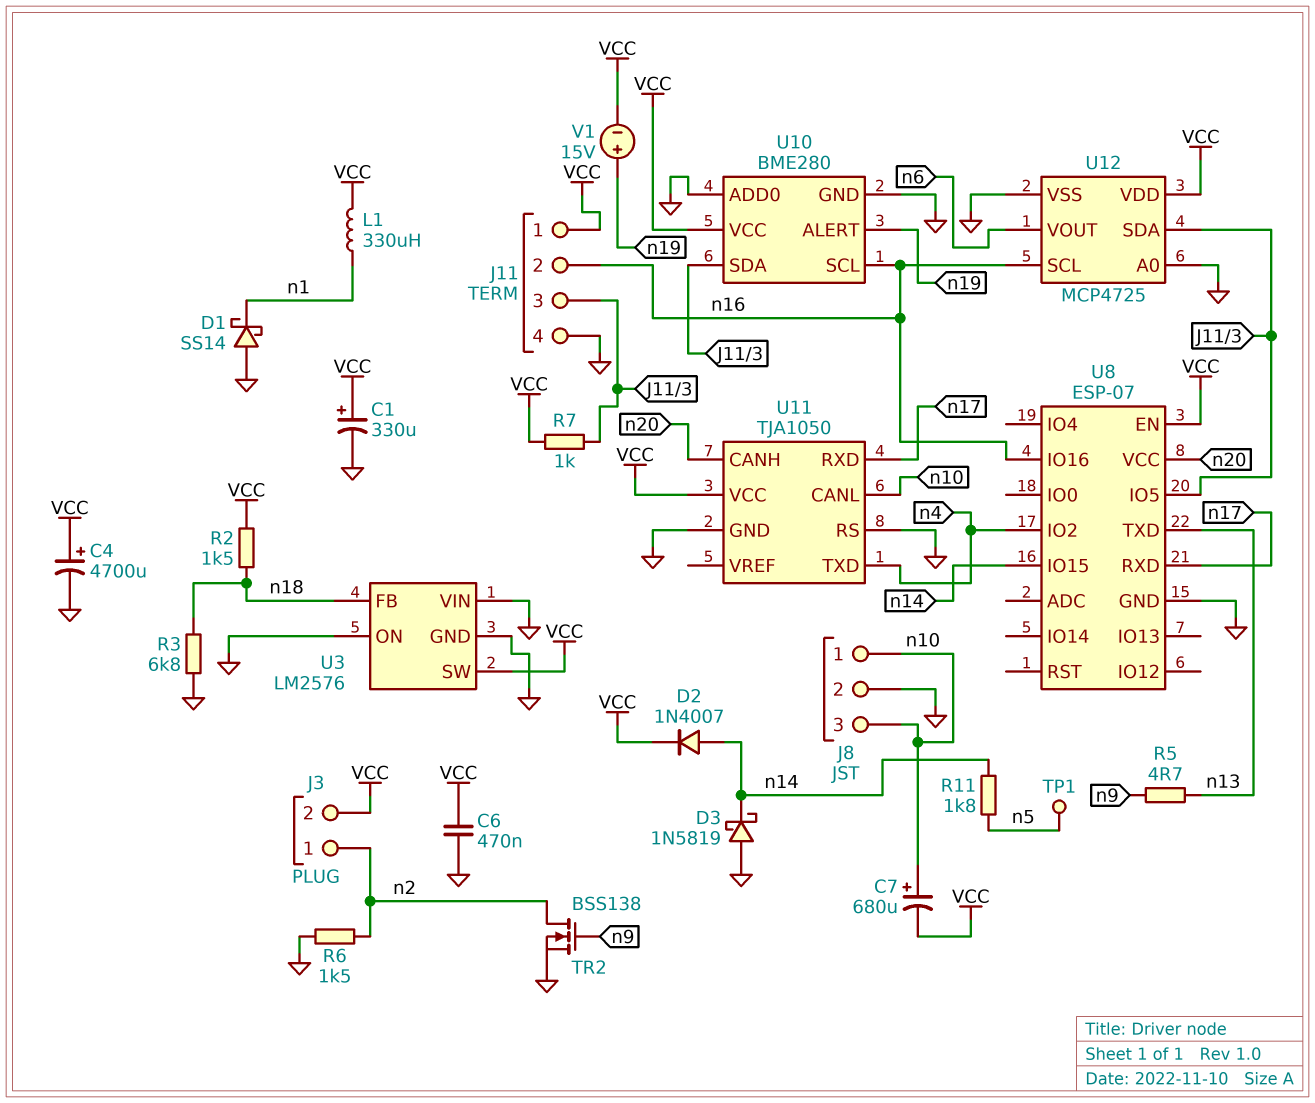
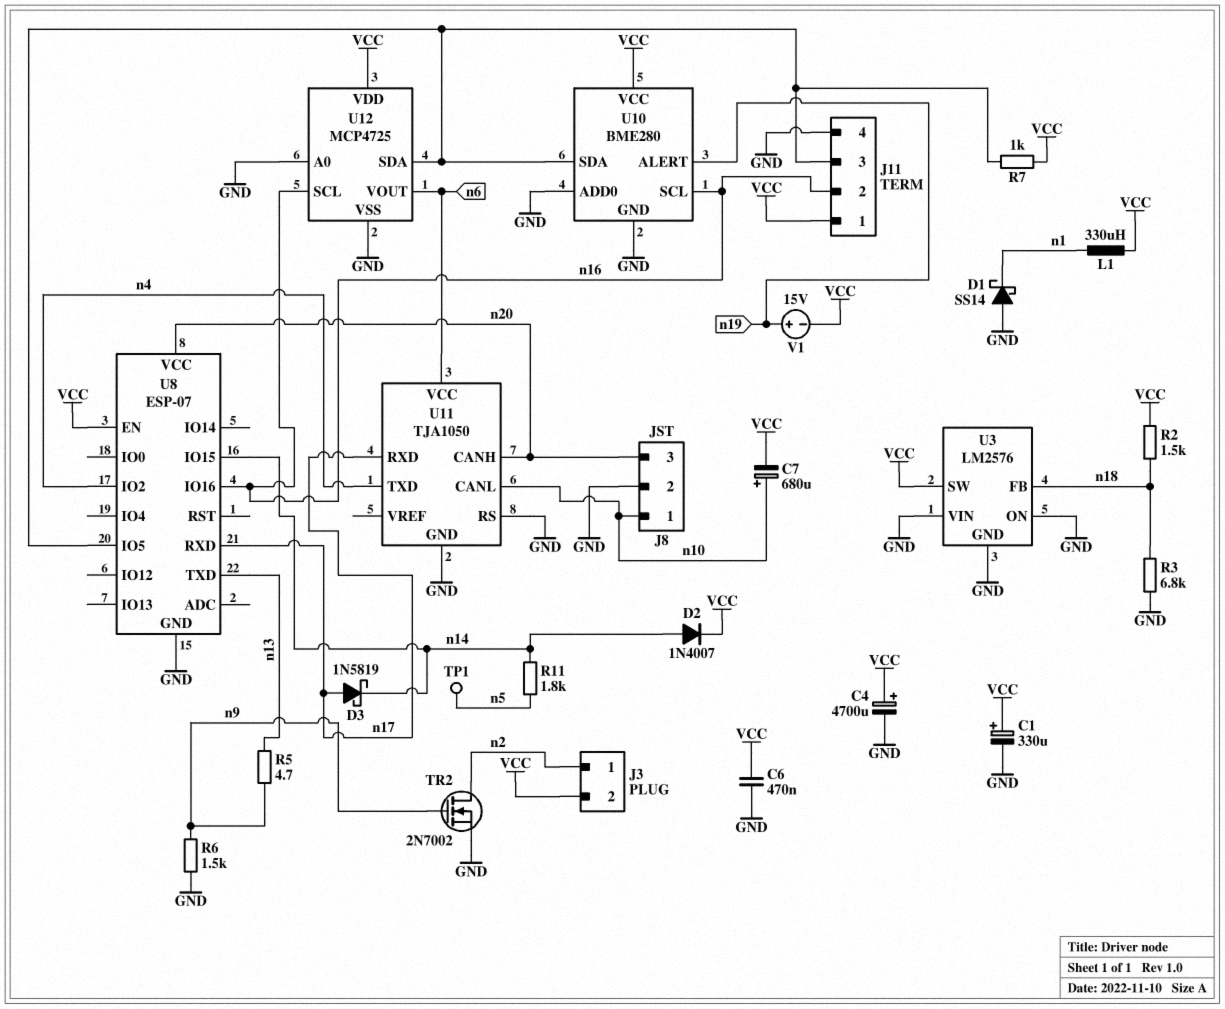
D3: schottky 1N5819 (A GND, K n14) -> schottky 1N5819 (A n17, K n14)
J8 pin 3: n10 -> n20
R6: 1.5k (GND, n2) -> 1.5k (GND, n9)
TR2: NMOS BSS138 (G n9, D n2, S GND) -> NMOS 2N7002 (G n9, D n2, S GND)
U11 pin VCC: VCC -> n6

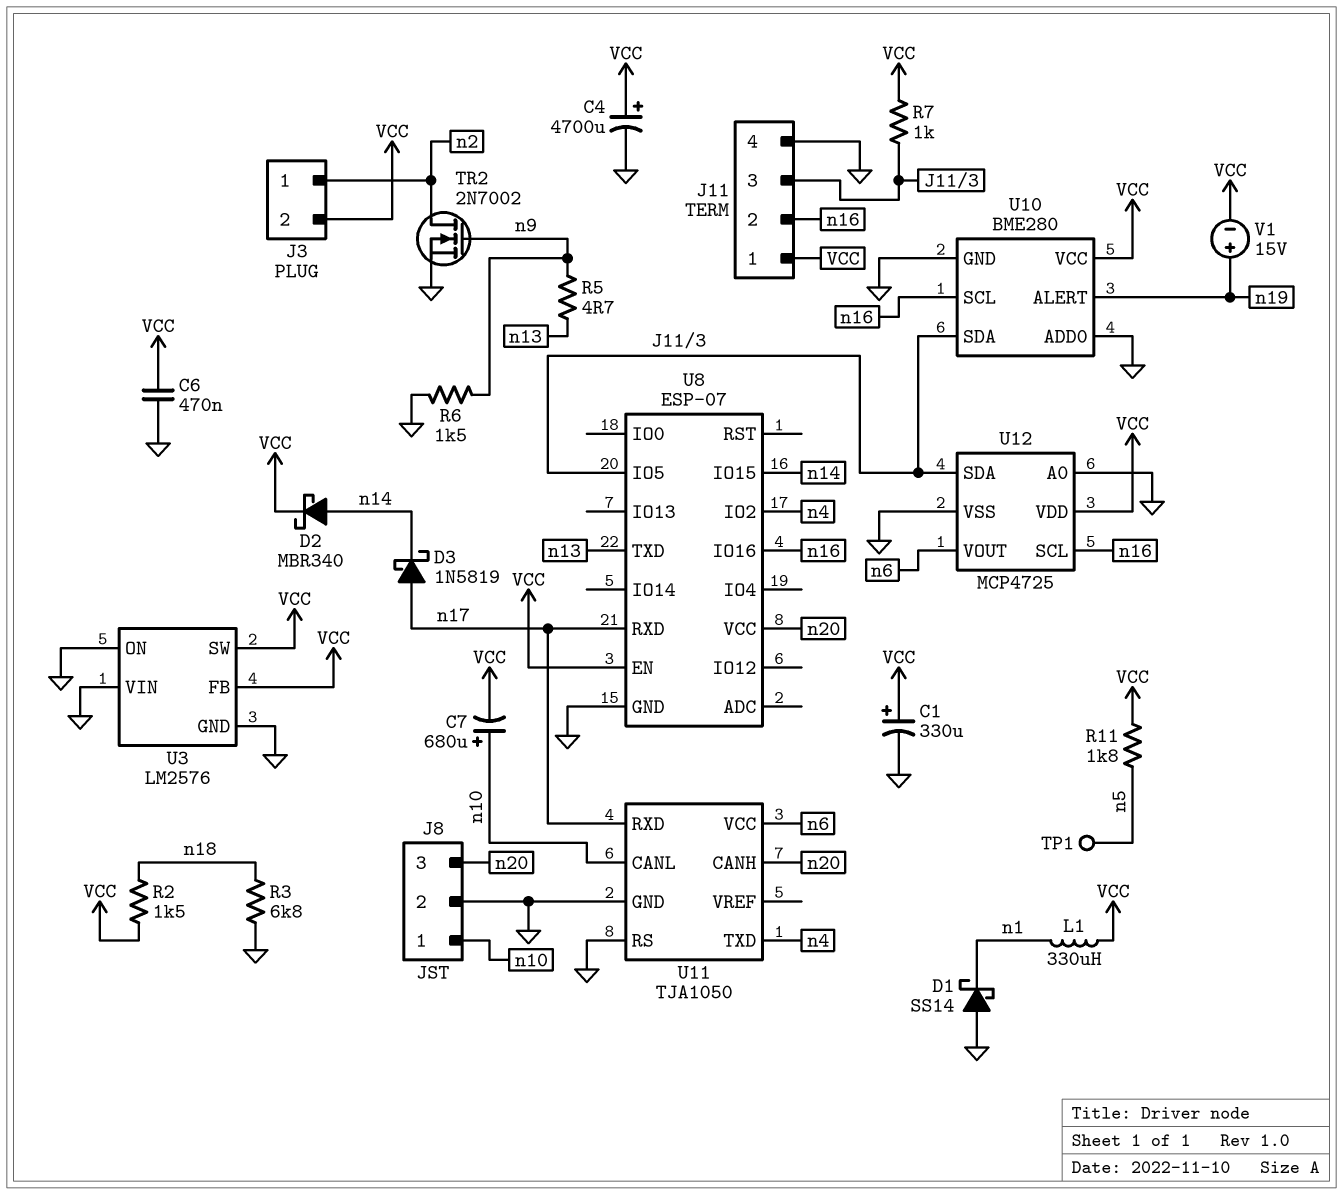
D2: diode 1N4007 (A n14, K VCC) -> schottky MBR340 (A n14, K VCC)
R11: 1.8k (n5, n14) -> 1.8k (VCC, n5)
U3 pin FB: n18 -> VCC

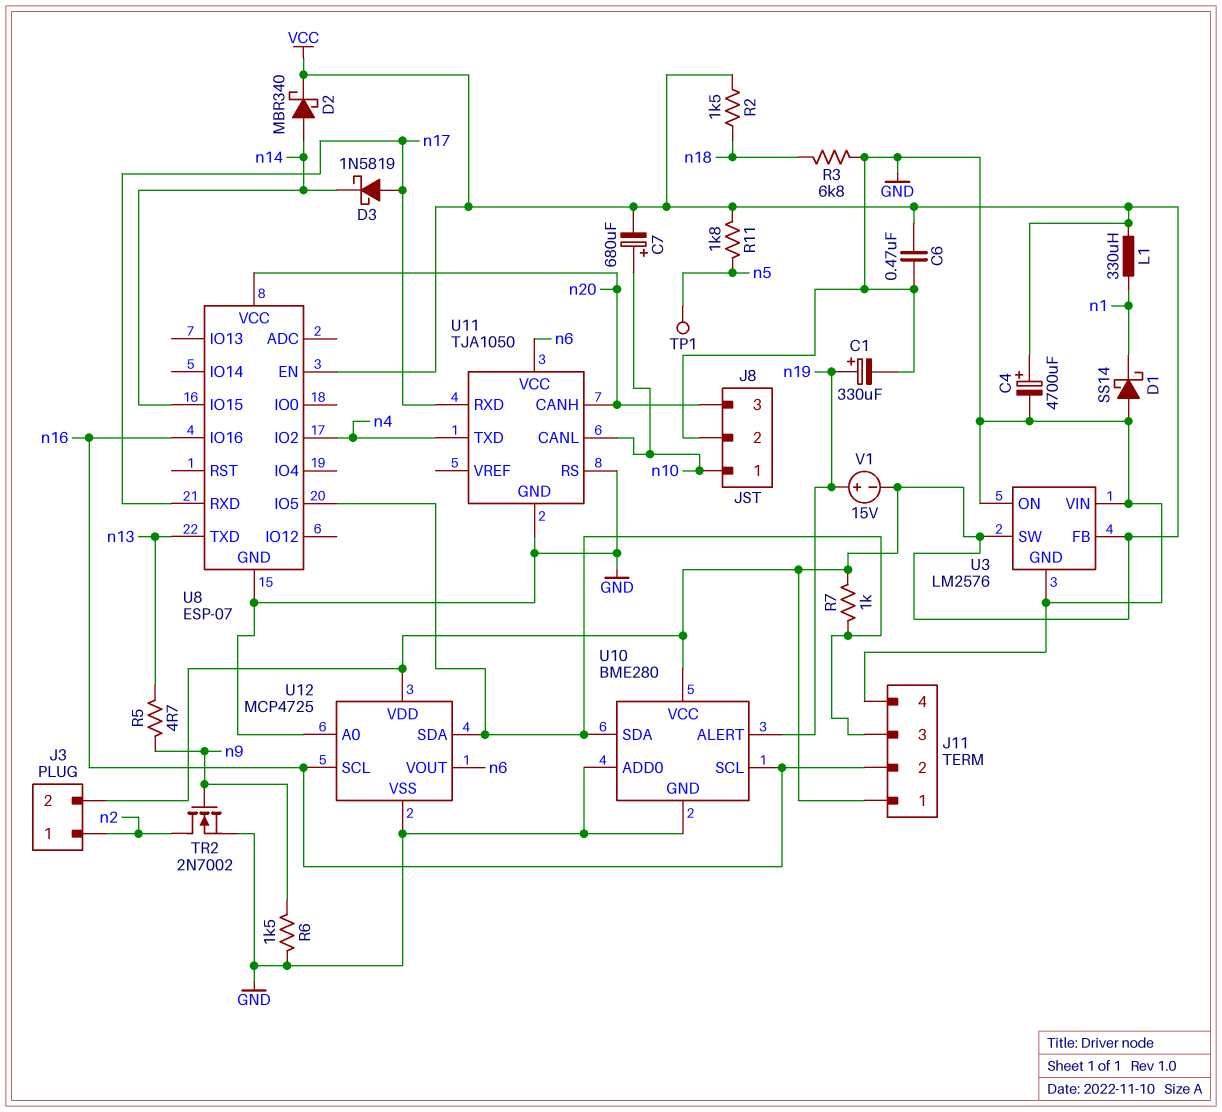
C1: 330uF (plus VCC, minus GND) -> 330uF (plus n19, minus GND)

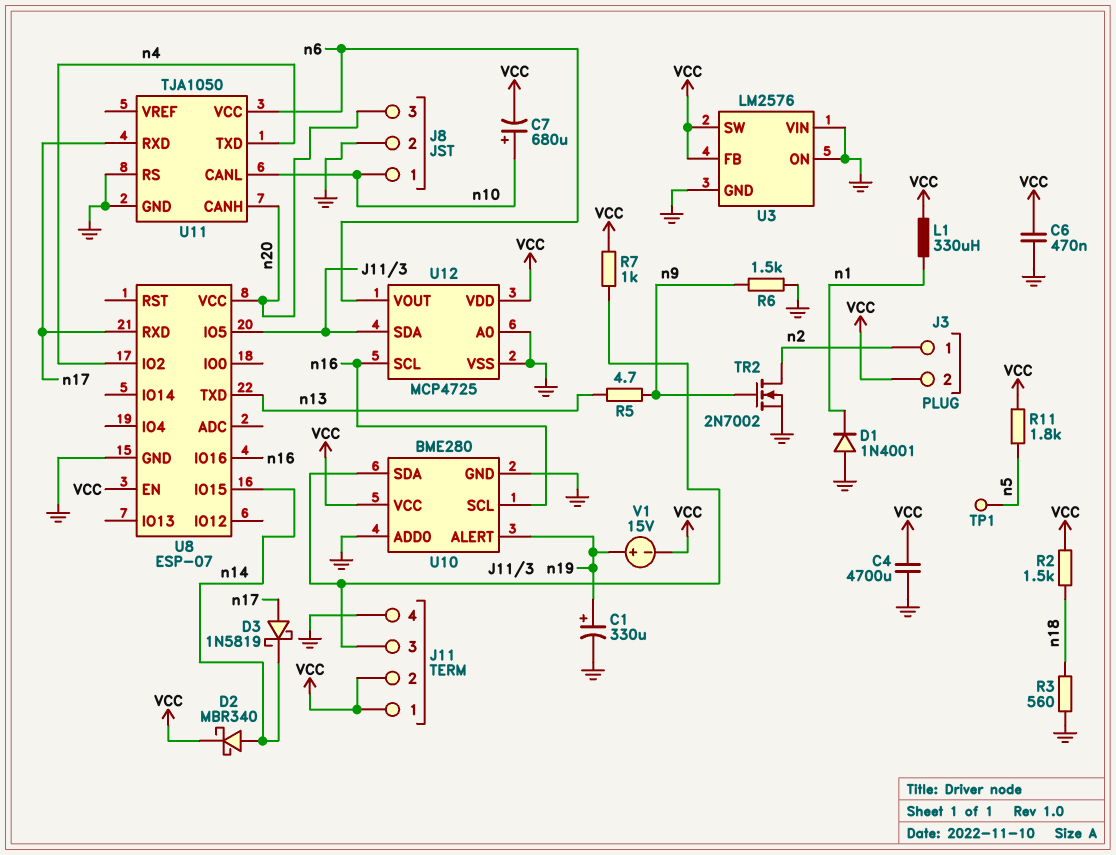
C4: 4700uF (plus VCC, minus GND) -> 4700uF (GND, VCC)
D1: schottky SS14 (A GND, K n1) -> diode 1N4001 (A GND, K n1)
J11 pin 2: n16 -> VCC
R3: 6.8k (GND, n18) -> 560 (GND, n18)

